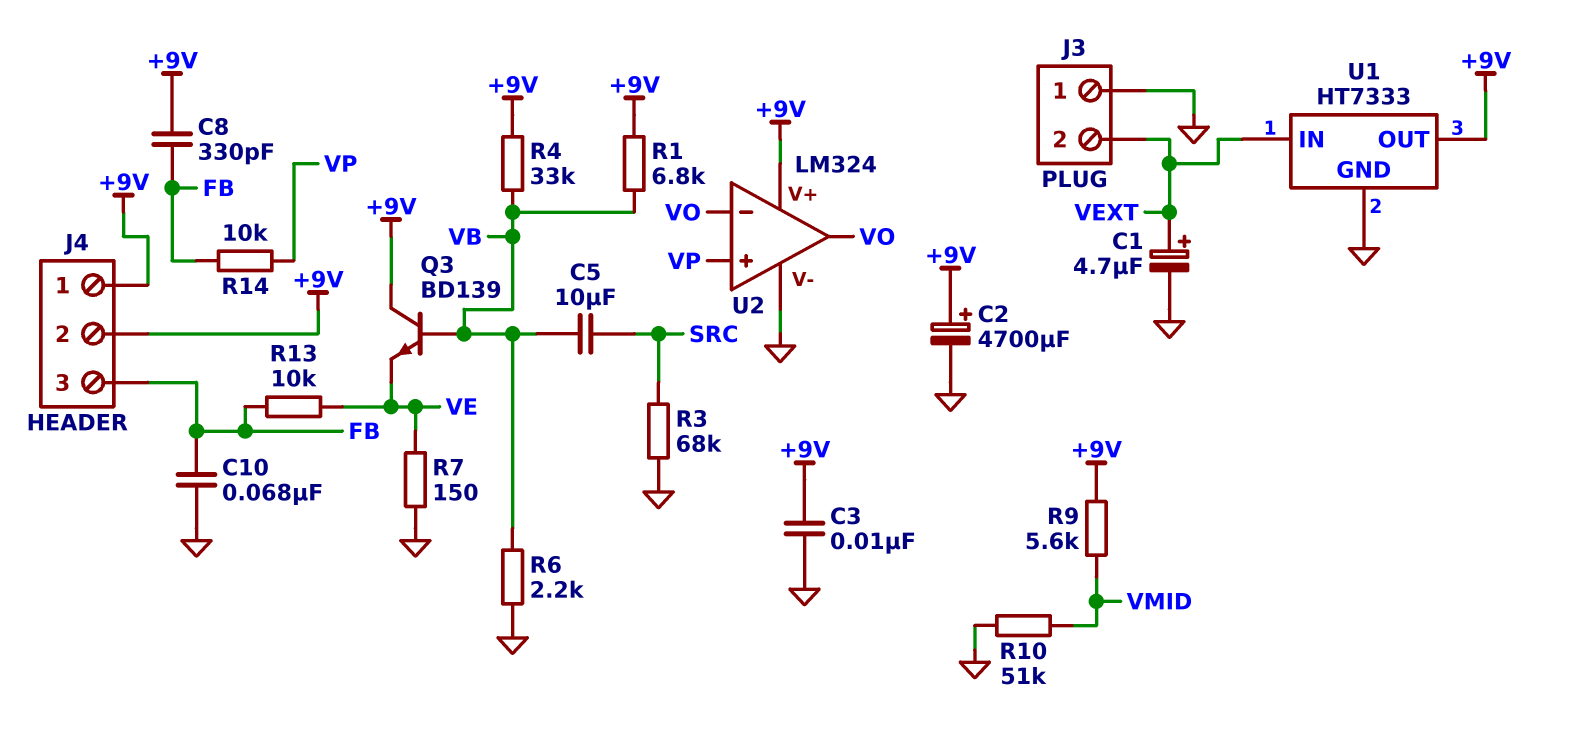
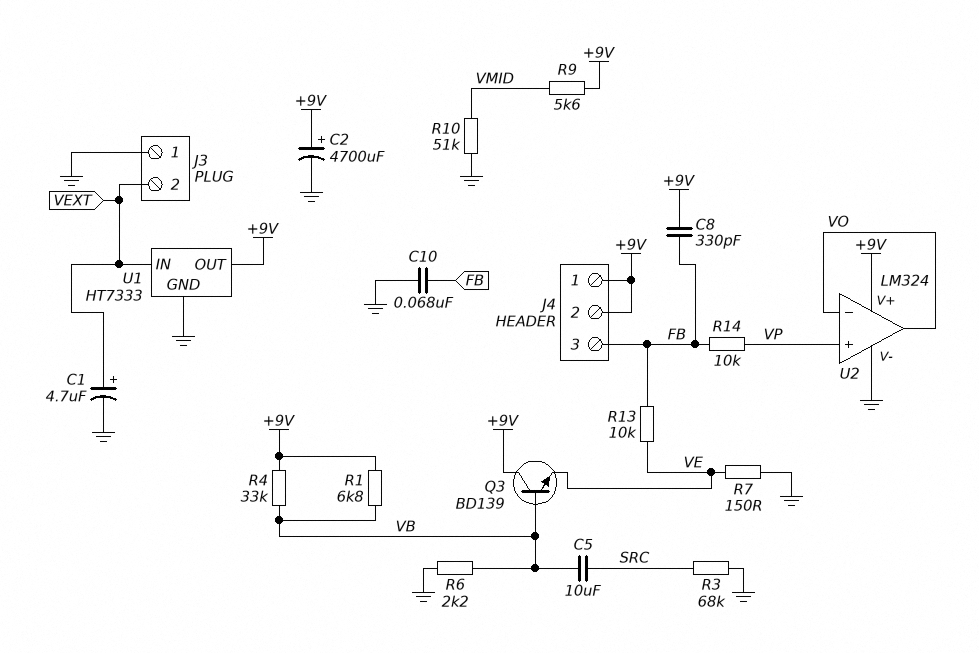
C3: 10nF (+9V, GND) -> none

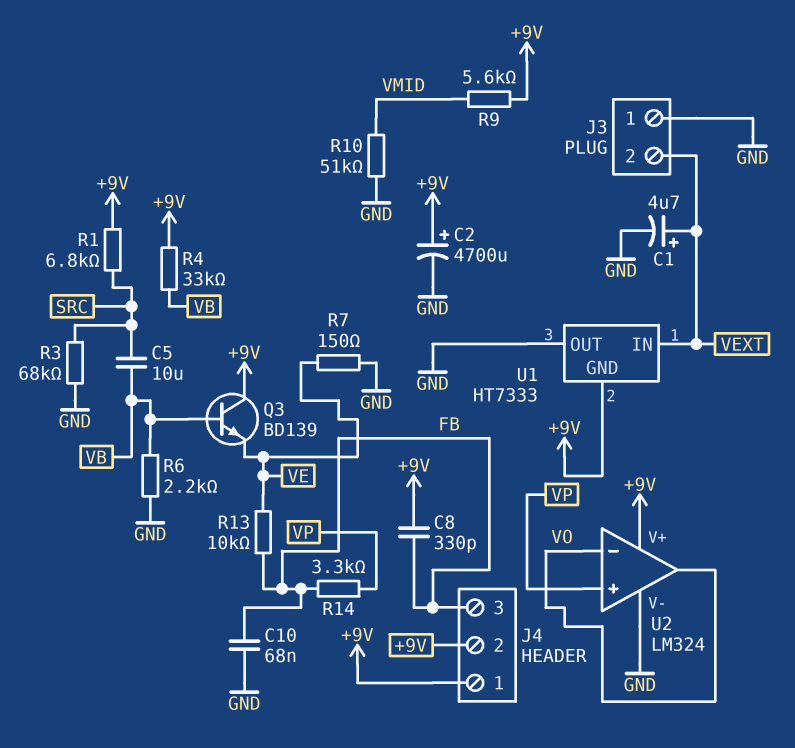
R1: 6.8k (+9V, VB) -> 6.8k (+9V, SRC)
R14: 10k (FB, VP) -> 3.3k (FB, VP)
U1 pin GND: GND -> +9V
U1 pin OUT: +9V -> GND

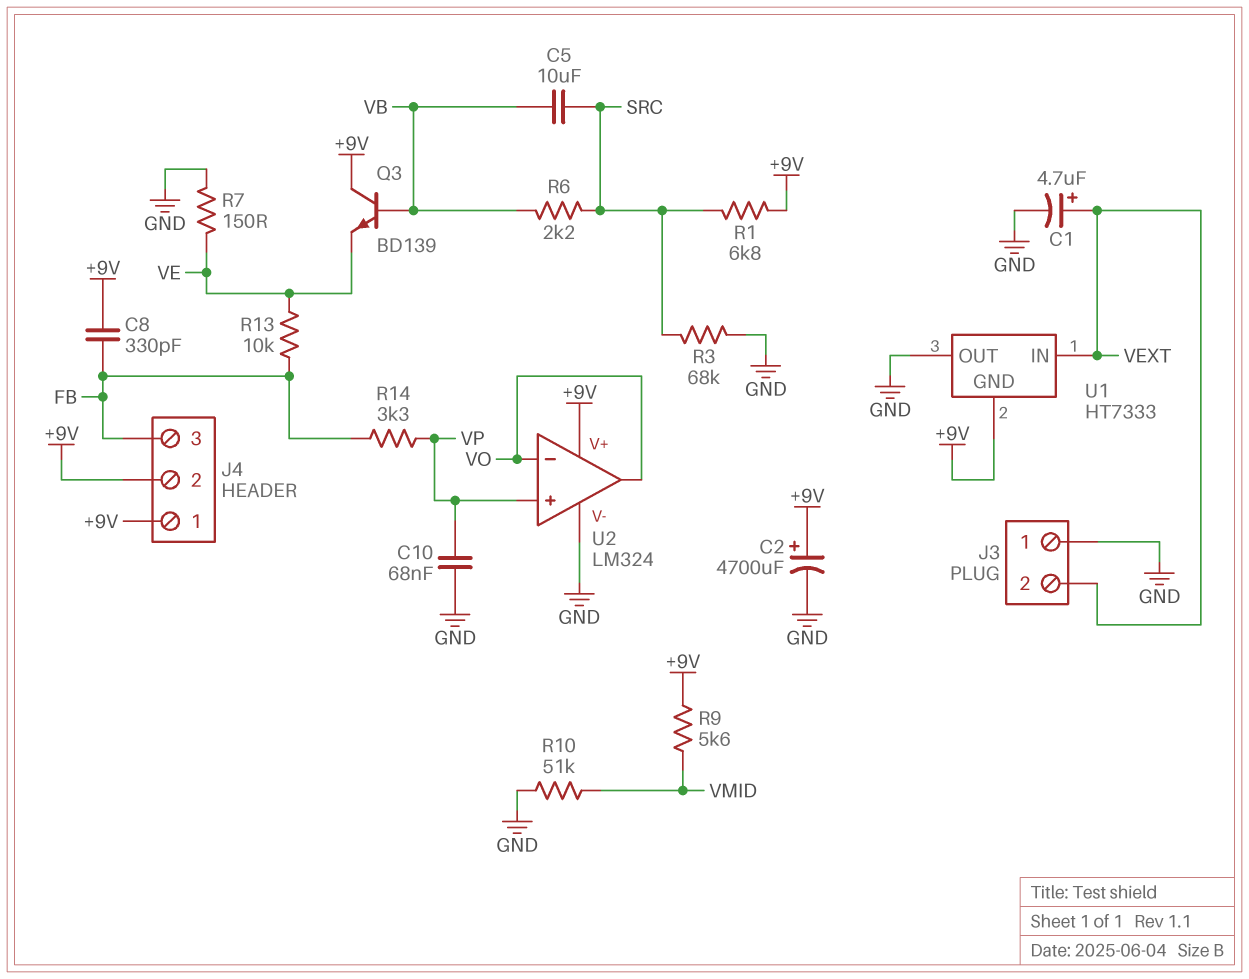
C10: 68nF (FB, GND) -> 68nF (GND, VP)
R4: 33k (+9V, VB) -> none
R6: 2.2k (GND, VB) -> 2.2k (SRC, VB)

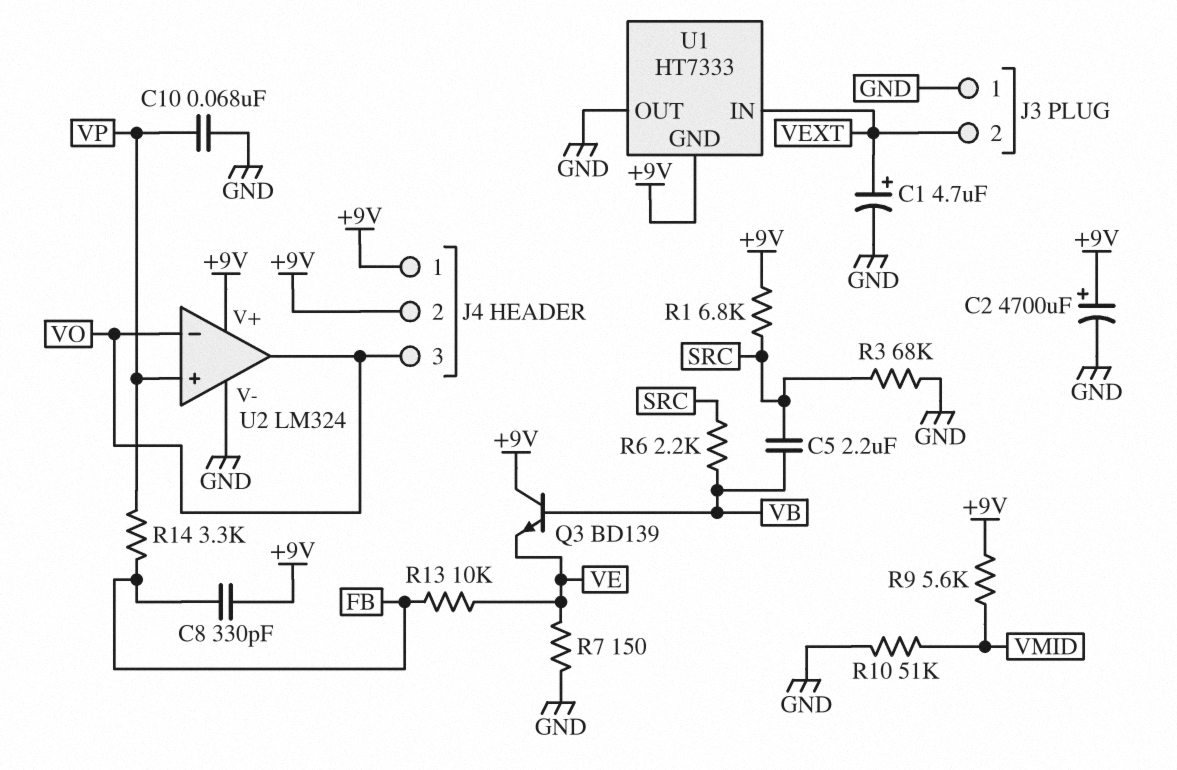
C5: 10uF (SRC, VB) -> 2.2uF (SRC, VB)
J4 pin 3: FB -> VO

